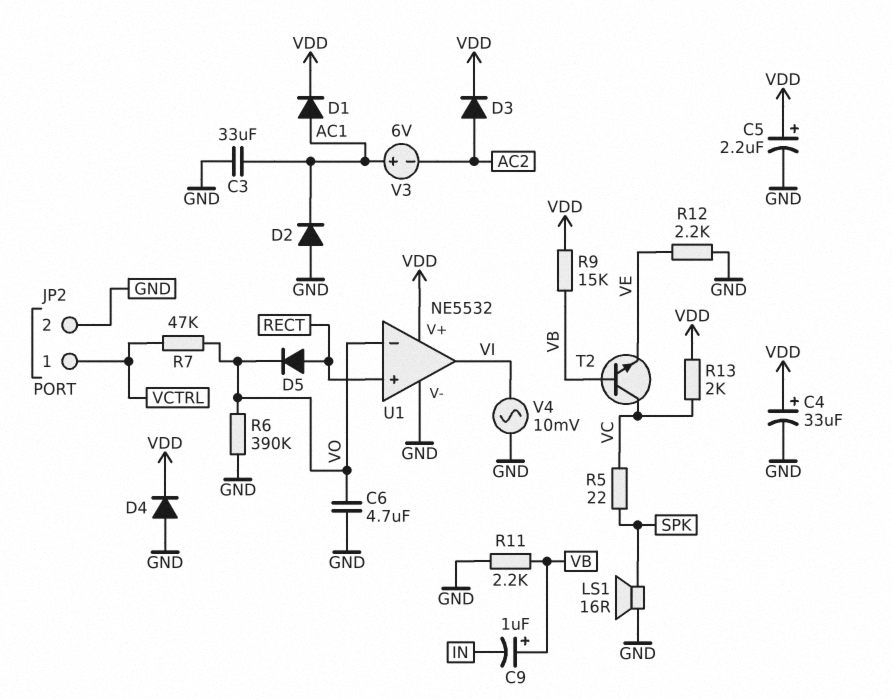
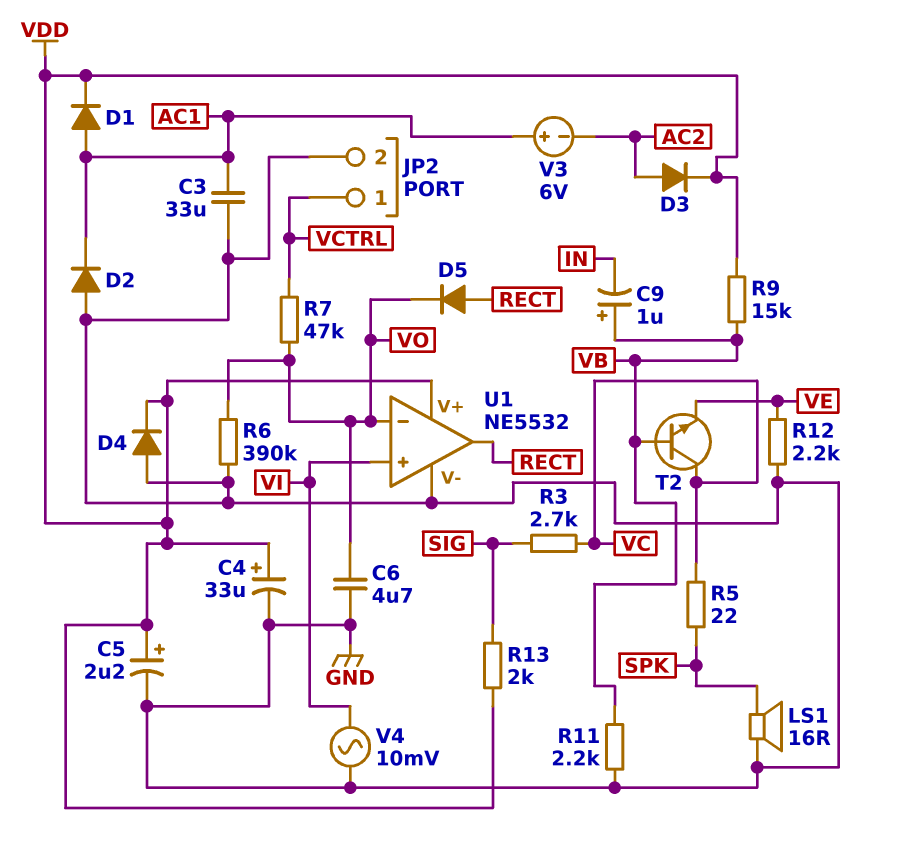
R3: none -> 2.7k (SIG, VC)
R13: 2k (VC, VDD) -> 2k (SIG, VDD)
U1 pin in+: RECT -> VI
U1 pin out: VI -> RECT

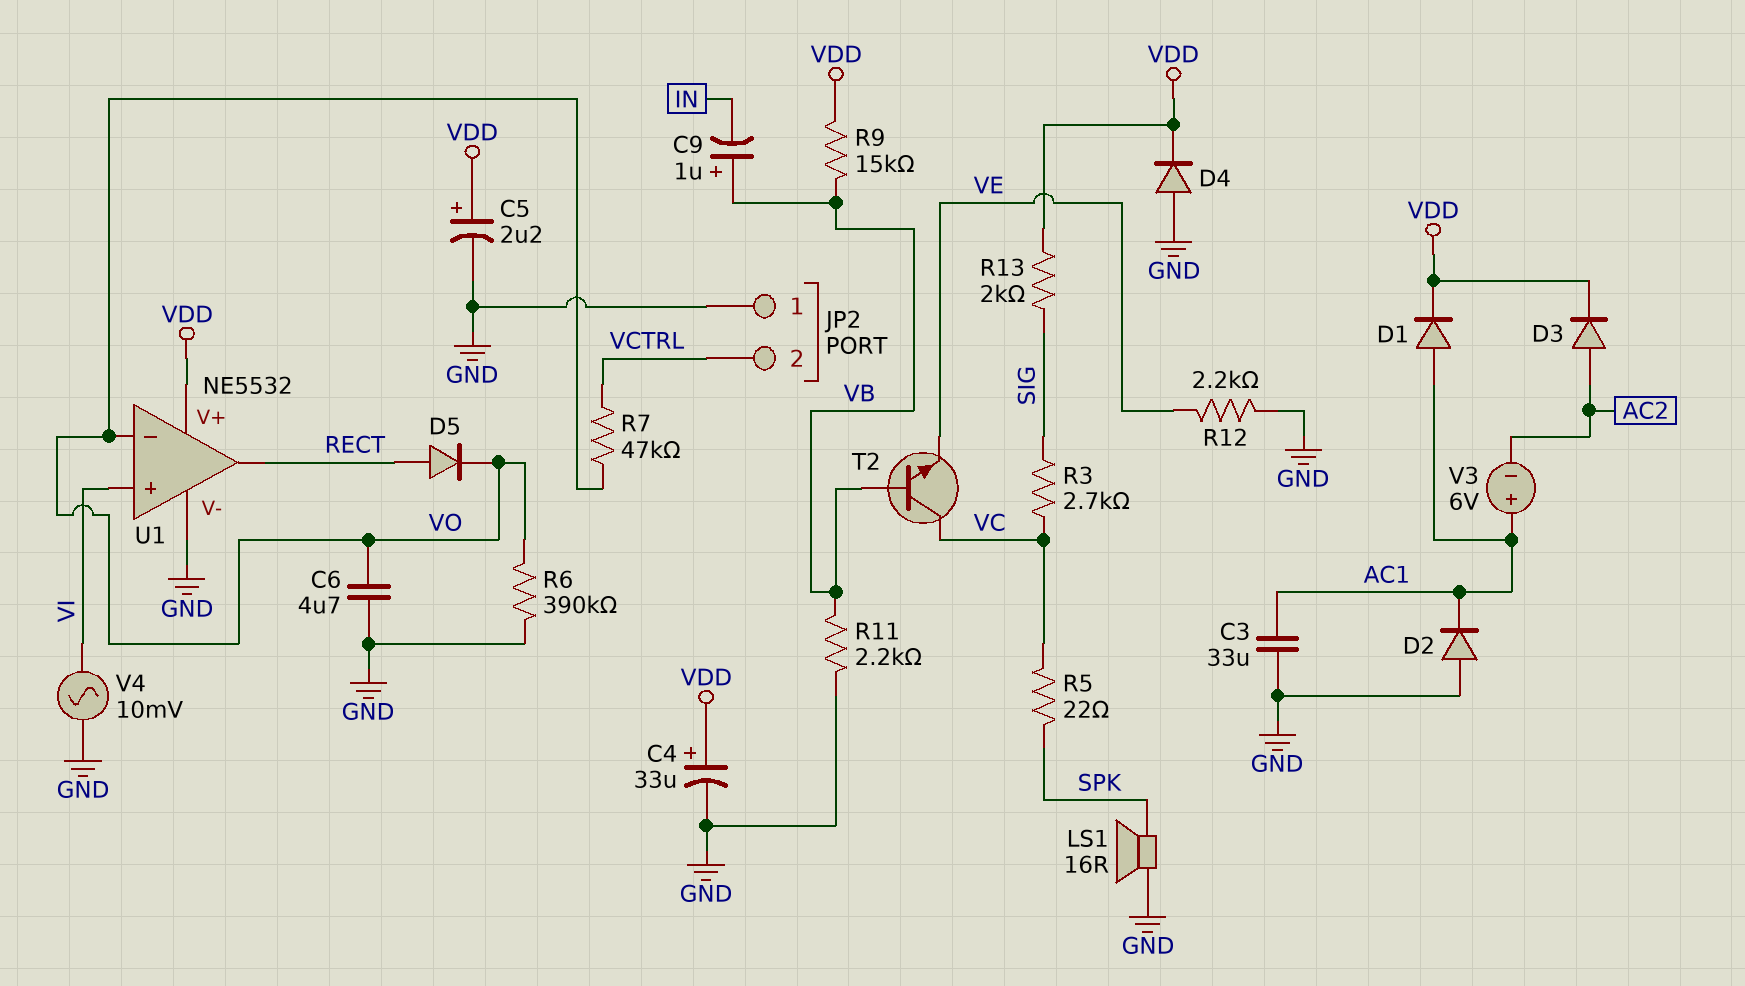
JP2 pin 1: VCTRL -> GND
JP2 pin 2: GND -> VCTRL

